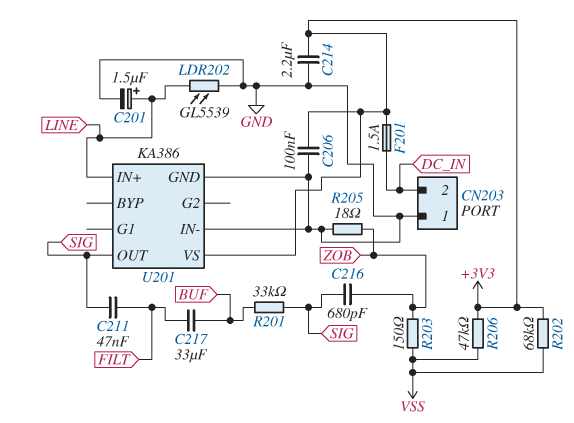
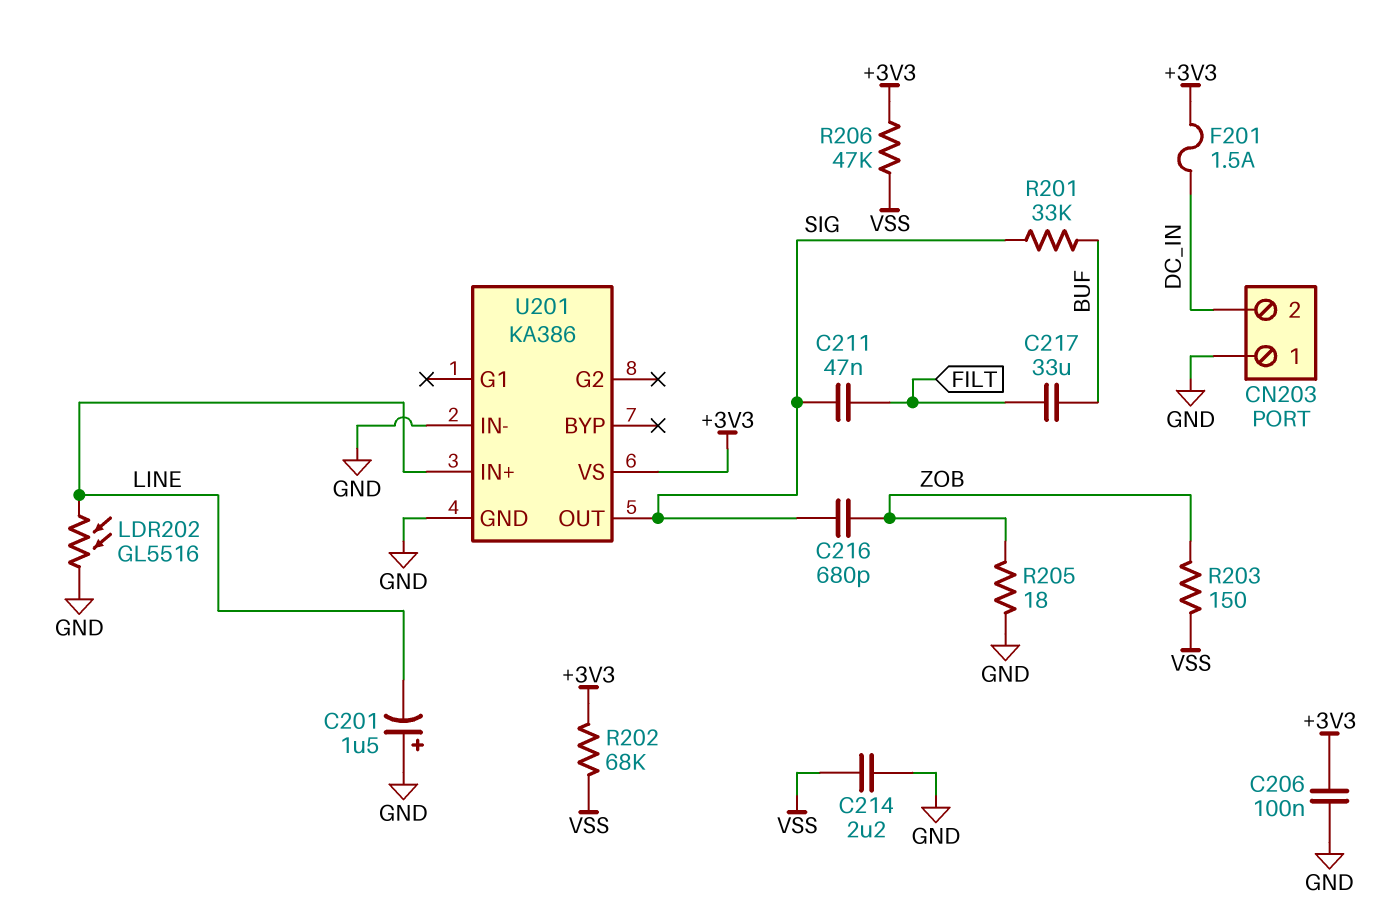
C201: 1.5uF (plus LINE, minus GND) -> 1.5uF (plus GND, minus LINE)
C214: 2.2uF (+3V3, GND) -> 2.2uF (GND, VSS)
LDR202: GL5539 (GND, LINE) -> GL5516 (GND, LINE)

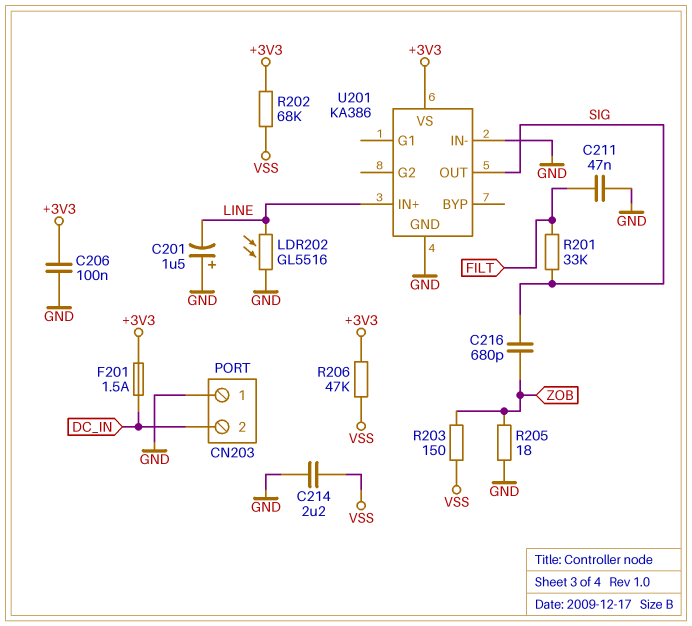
C211: 47nF (FILT, SIG) -> 47nF (FILT, GND)
C217: 33uF (BUF, FILT) -> none
R201: 33k (BUF, SIG) -> 33k (FILT, SIG)

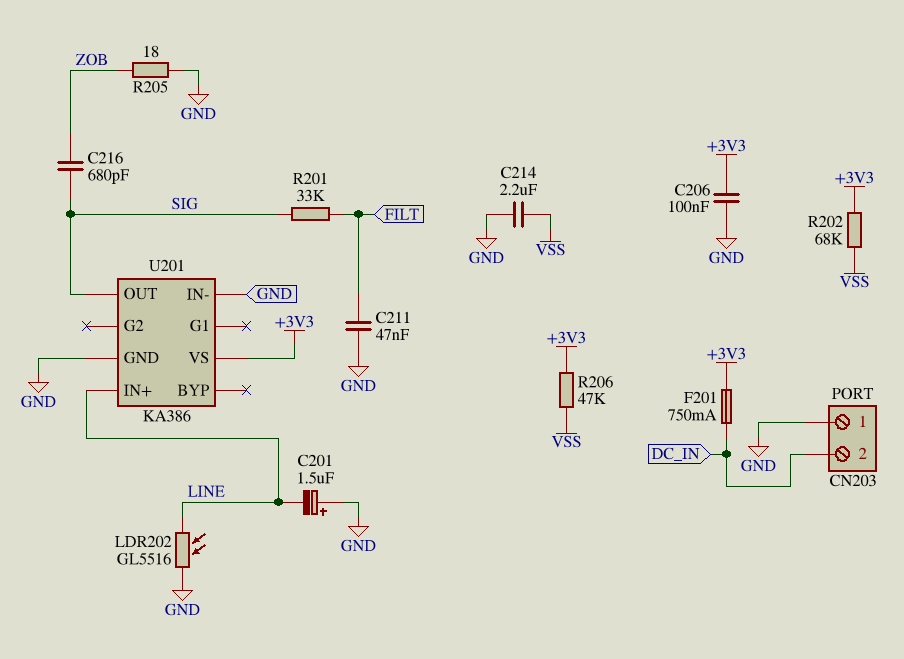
F201: 1.5A (+3V3, DC_IN) -> 750mA (+3V3, DC_IN)
R203: 150 (VSS, ZOB) -> none

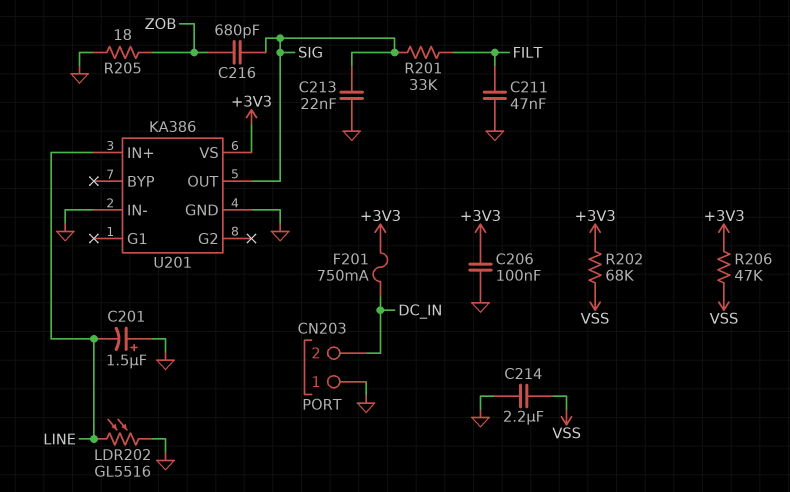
C213: none -> 22nF (GND, SIG)

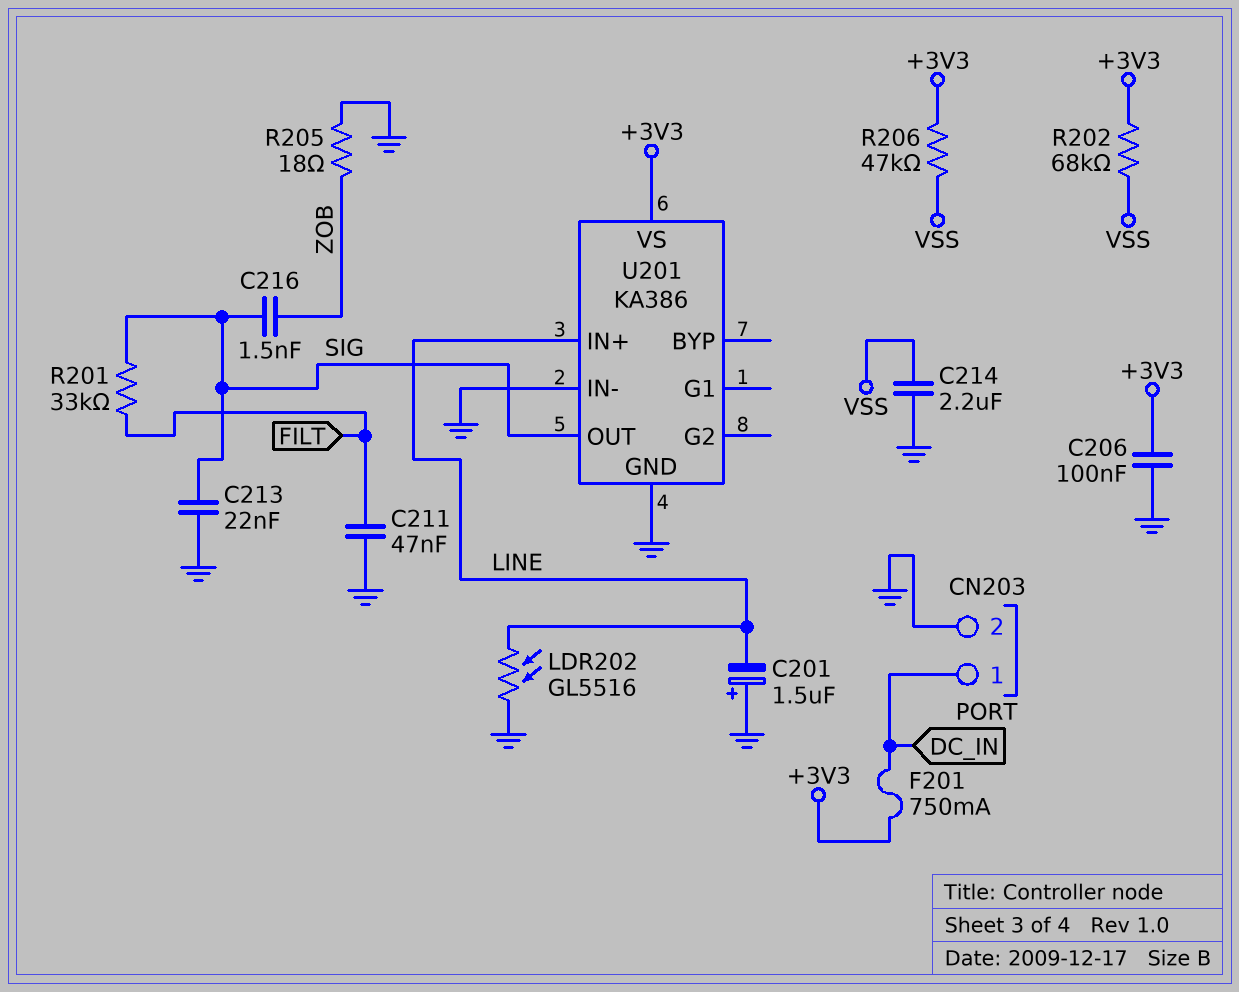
C216: 680pF (SIG, ZOB) -> 1.5nF (SIG, ZOB)
CN203 pin 1: GND -> DC_IN
CN203 pin 2: DC_IN -> GND

